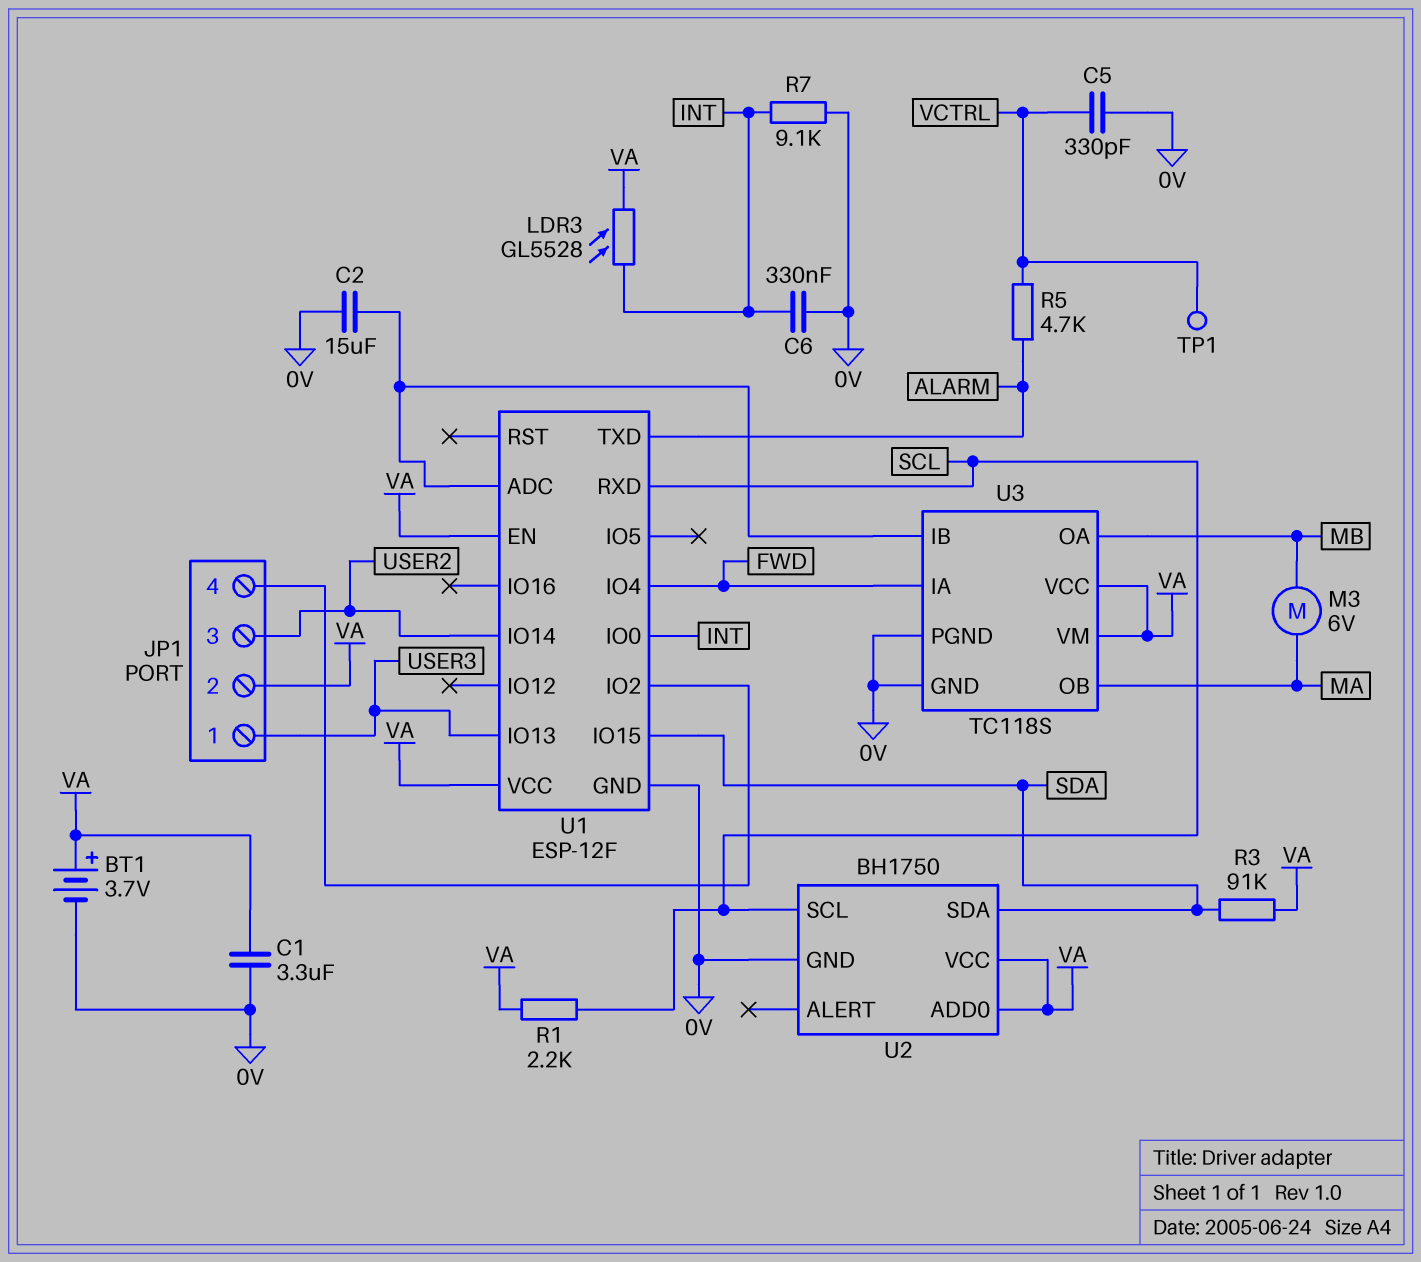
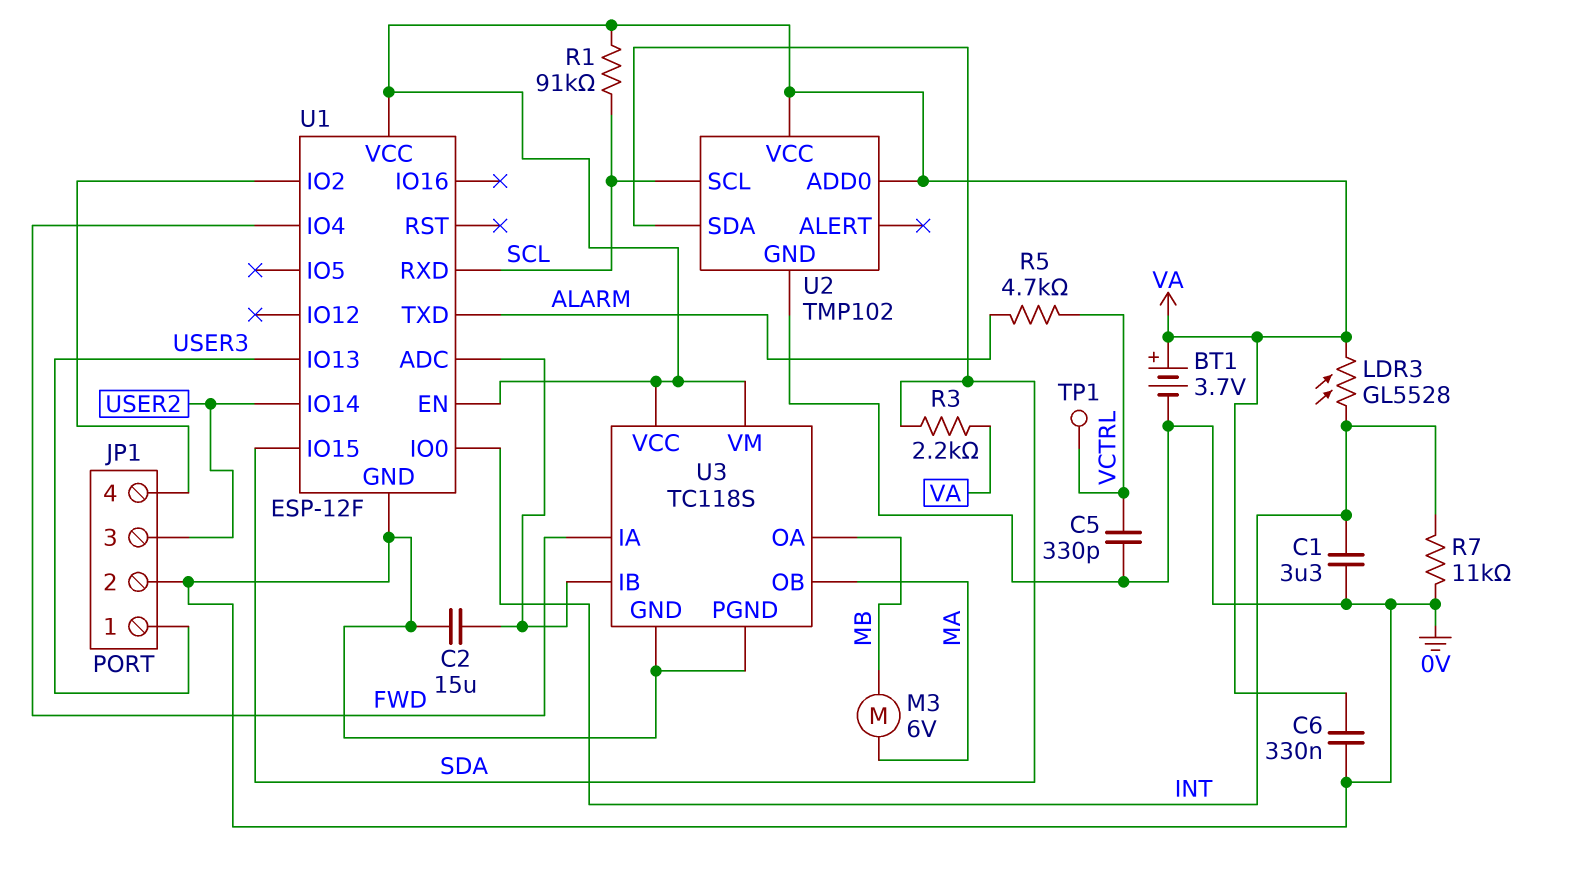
C1: 3.3uF (0V, VA) -> 3.3uF (0V, INT)
C6: 330nF (0V, INT) -> 330nF (0V, VA)
JP1 pin 2: VA -> 0V
R1: 2.2k (SCL, VA) -> 91k (SCL, VA)
R3: 91k (SDA, VA) -> 2.2k (SDA, VA)
R7: 9.1k (0V, INT) -> 11k (0V, INT)
U2: BH1750 -> TMP102

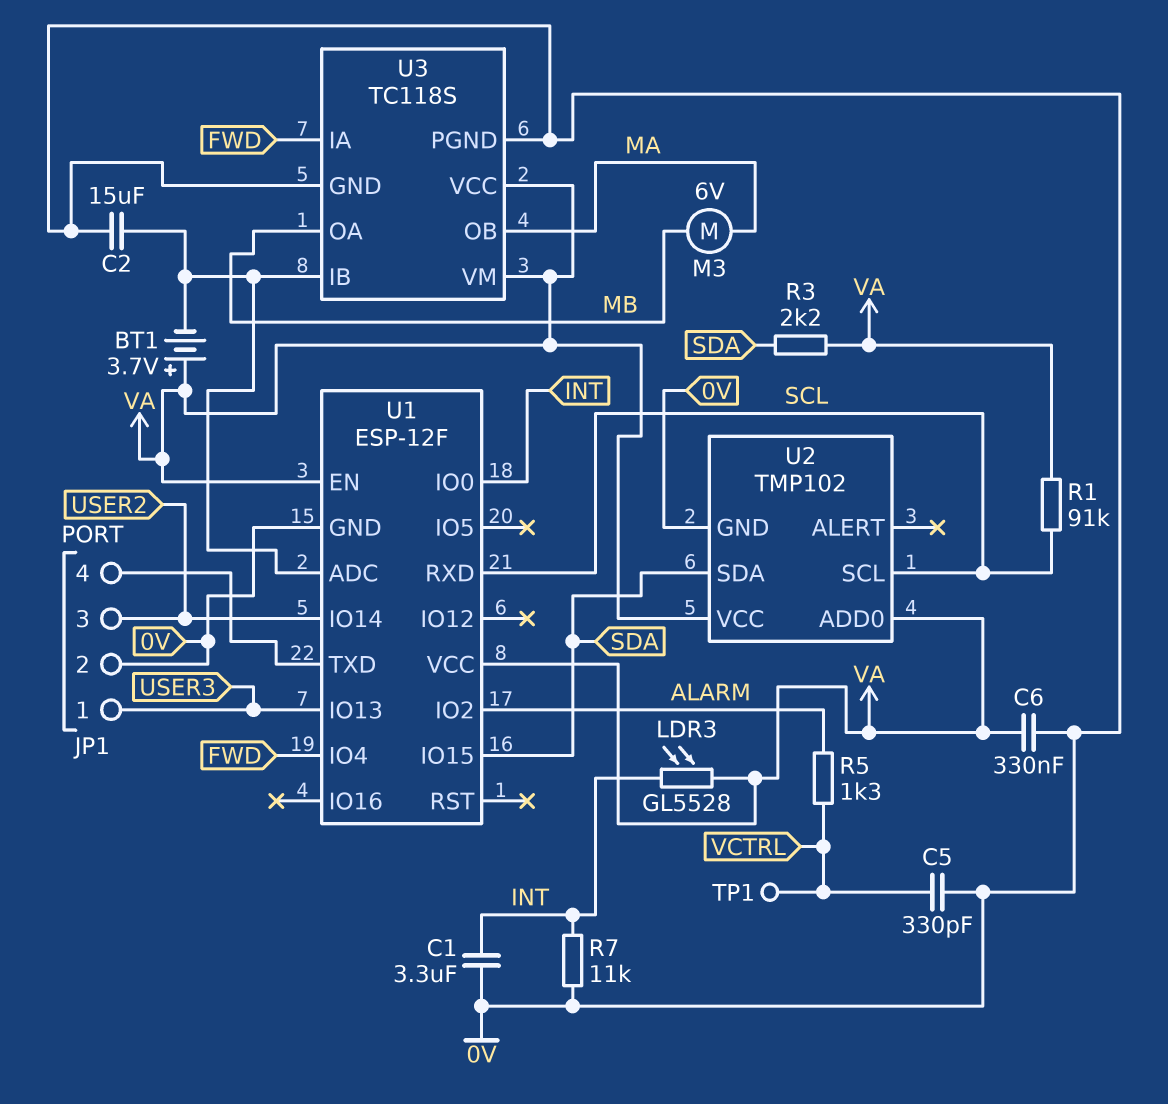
BT1: 3.7V (plus VA, minus 0V) -> 3.7V (plus VA, minus U1/ADC)
R5: 4.7k (ALARM, VCTRL) -> 1.3k (ALARM, VCTRL)
U1 pin IO2: JP1/4 -> ALARM
U1 pin TXD: ALARM -> JP1/4

